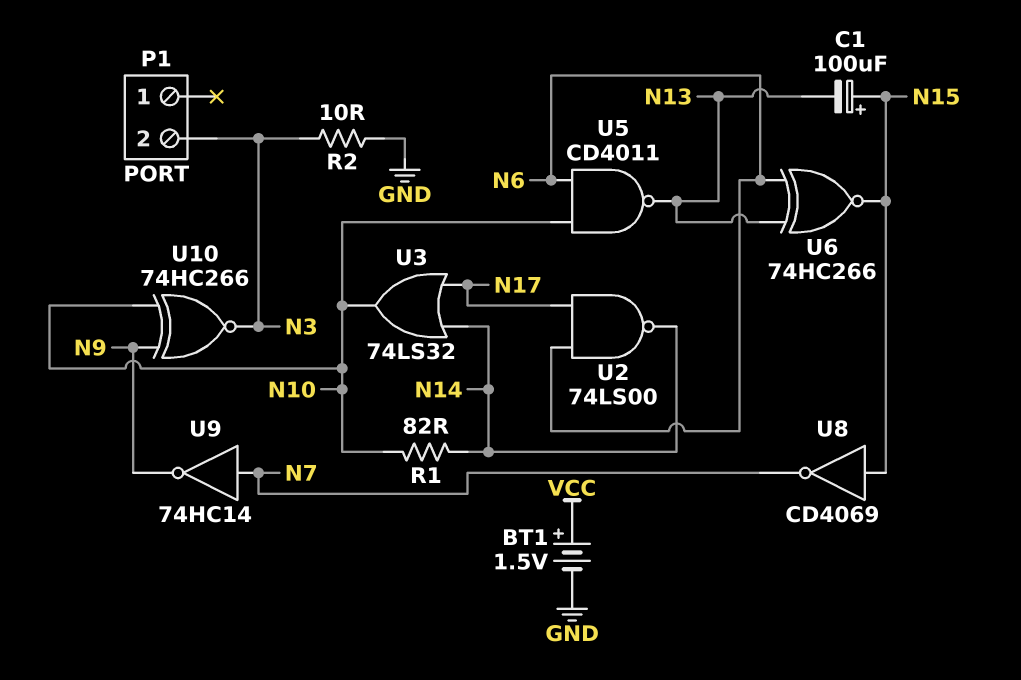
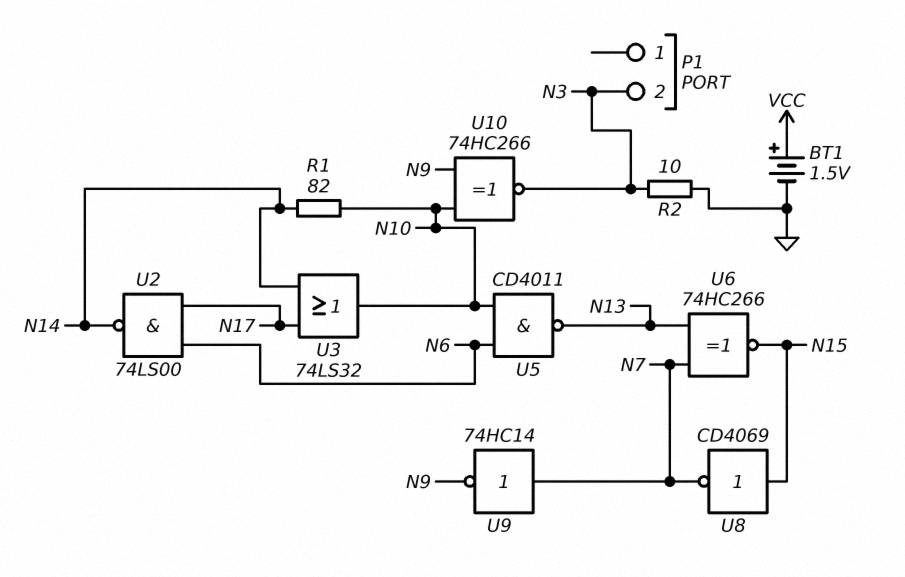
C1: 100uF (plus N15, minus N13) -> none
U6: XNOR 74HC266 (in N6, in N13, out N15) -> XNOR 74HC266 (in N7, in N13, out N15)

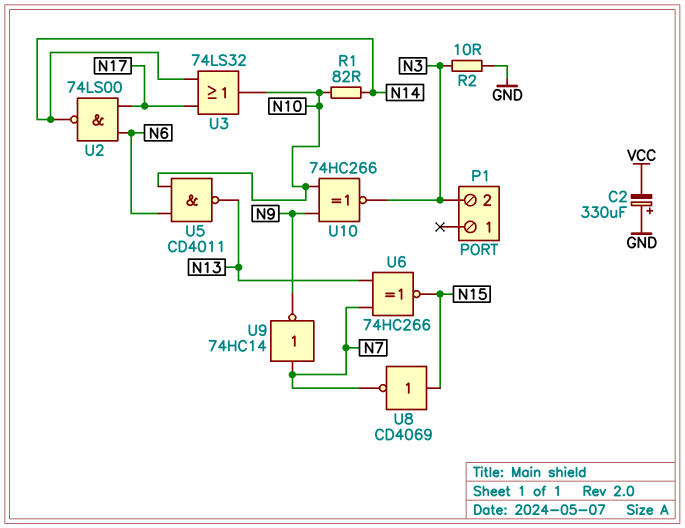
BT1: 1.5V (plus VCC, minus GND) -> none
C2: none -> 330uF (plus GND, minus VCC)

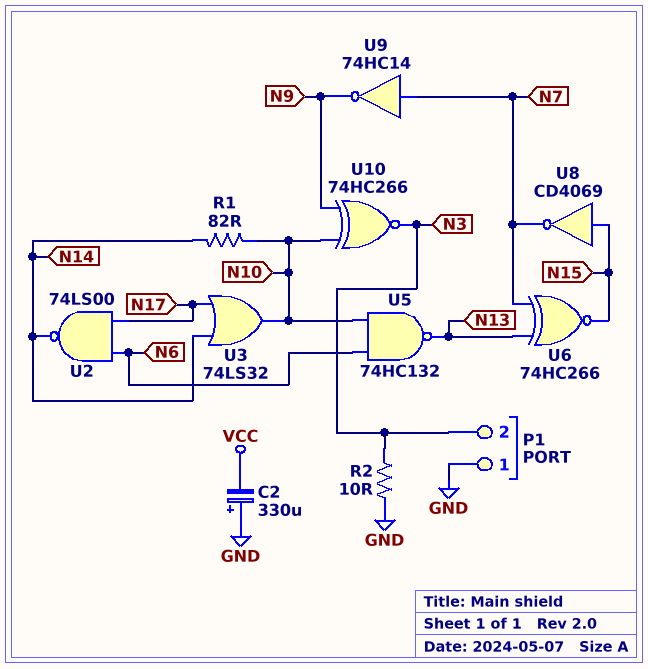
P1 pin 1: none -> GND
U5: NAND CD4011 (in N6, in N10, out N13) -> NAND 74HC132 (in N6, in N10, out N13)

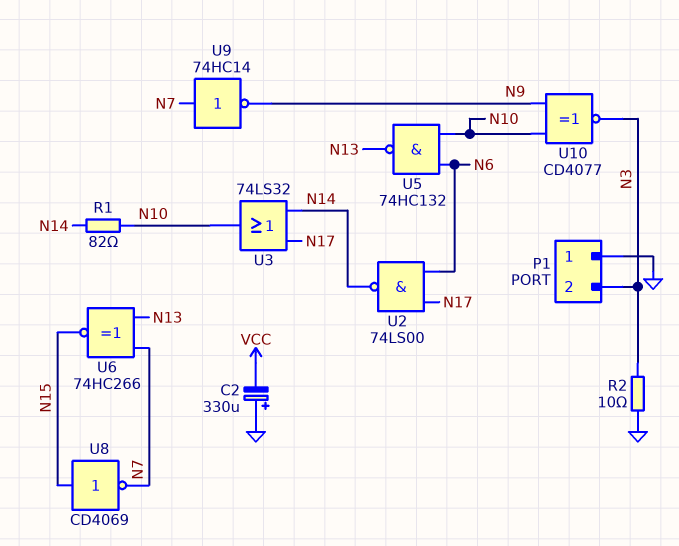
U10: XNOR 74HC266 (in N9, in N10, out N3) -> XNOR CD4077 (in N9, in N10, out N3)

